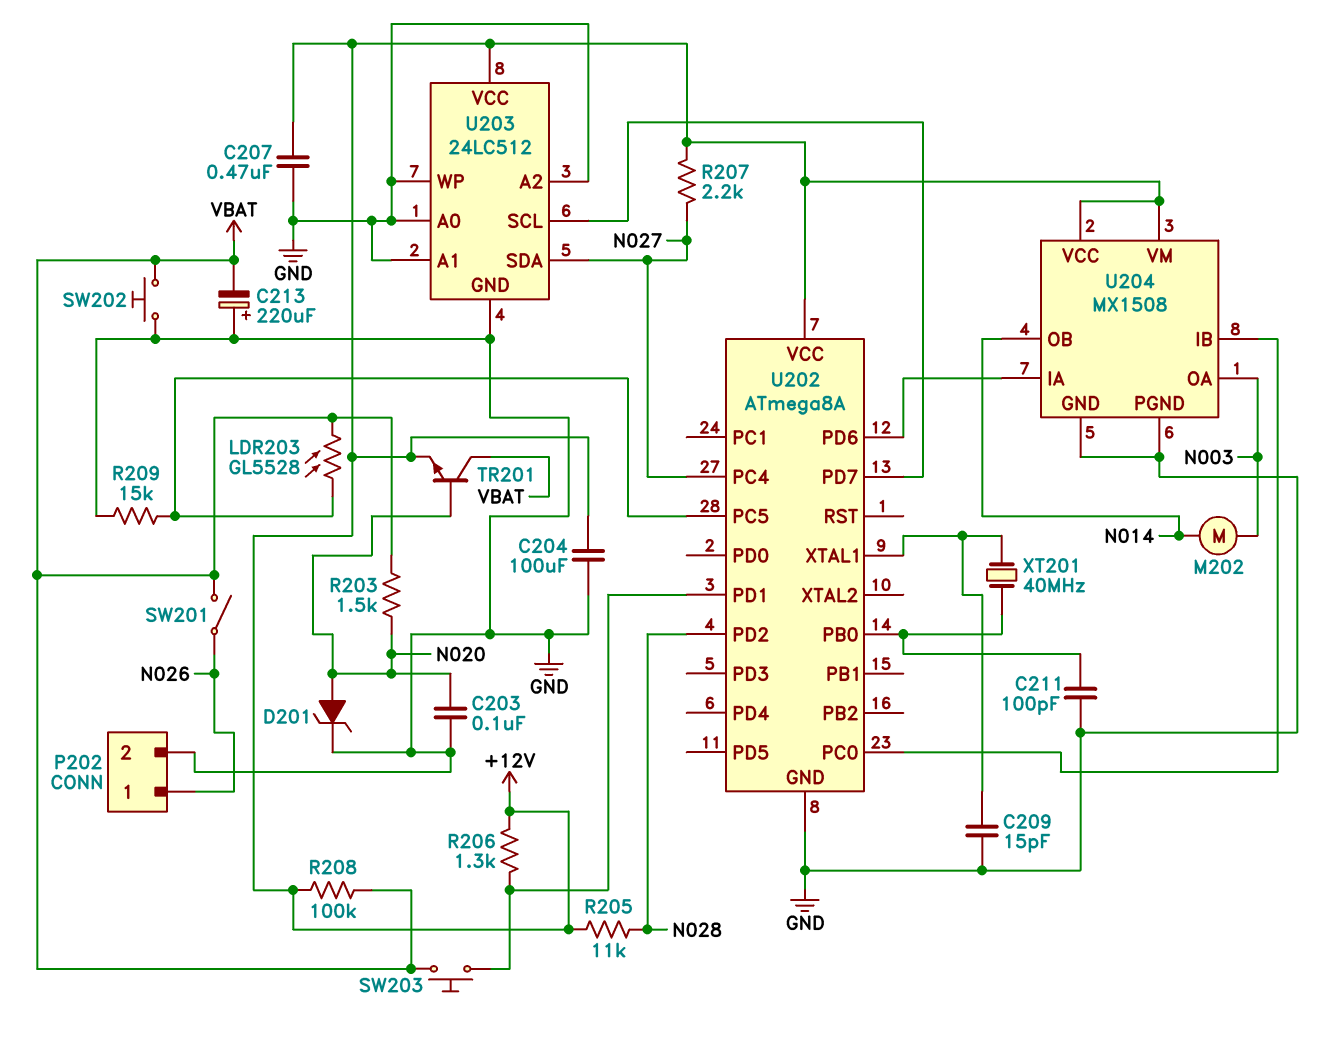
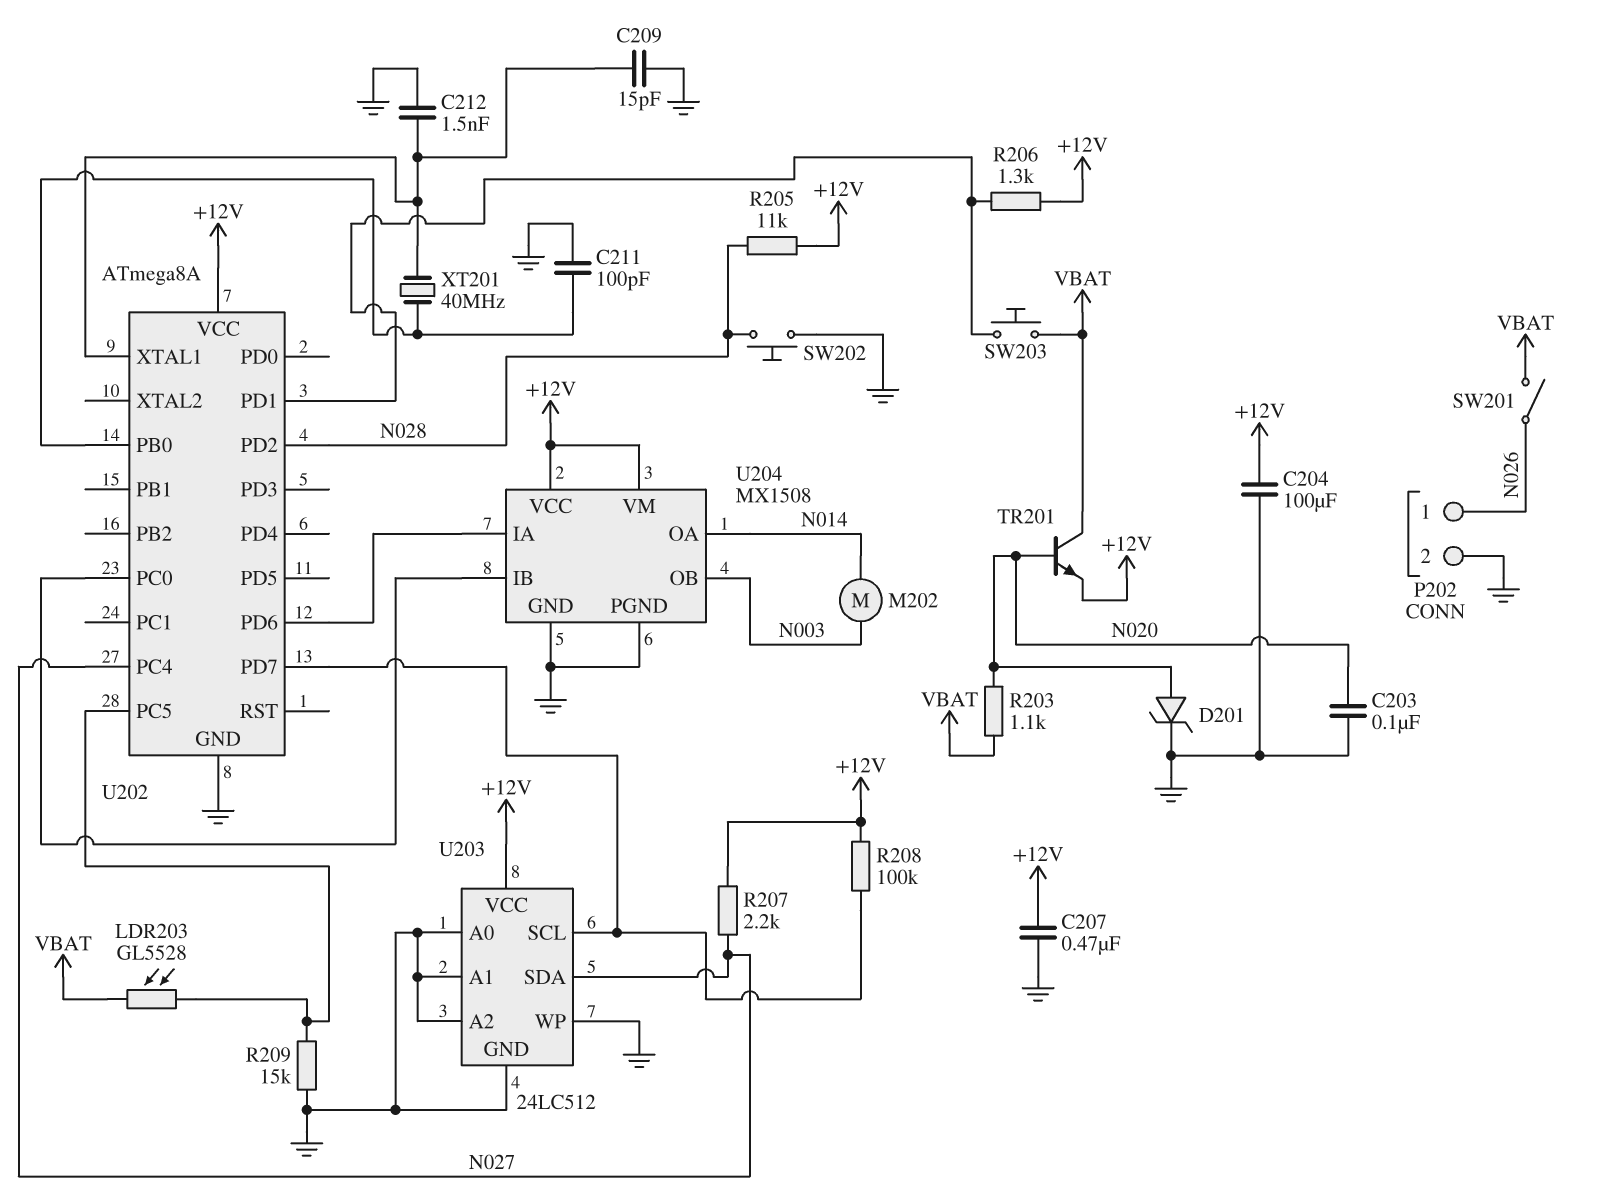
C212: none -> 1.5nF (GND, U202/XTAL1)
C213: 220uF (plus GND, minus VBAT) -> none
R203: 1.5k (N020, VBAT) -> 1.1k (N020, VBAT)
R208: 100k (+12V, VBAT) -> 100k (+12V, U202/PD7)
SW202: button (GND, VBAT) -> button (GND, N028)
U204 pin OA: N003 -> N014
U204 pin OB: N014 -> N003

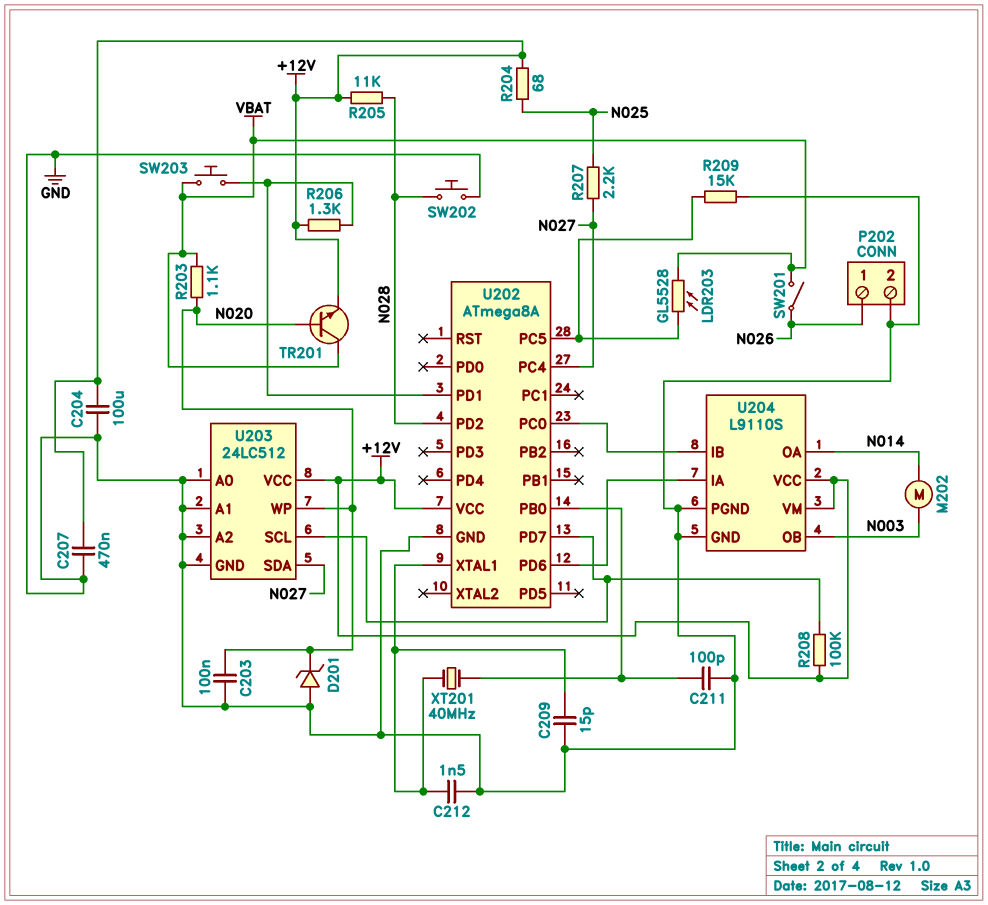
D201: zener (A N020, K GND) -> zener (A GND, K N020)
R204: none -> 68 (+12V, N025)
R207: 2.2k (+12V, N027) -> 2.2k (N025, N027)
U203 pin WP: GND -> N020
U204: MX1508 -> L9110S

